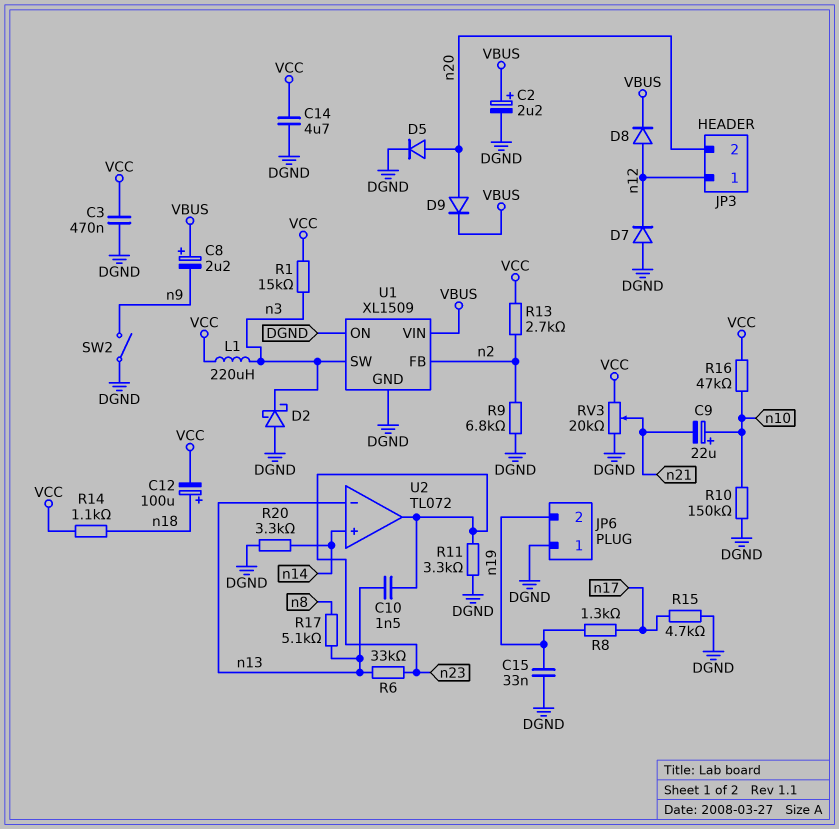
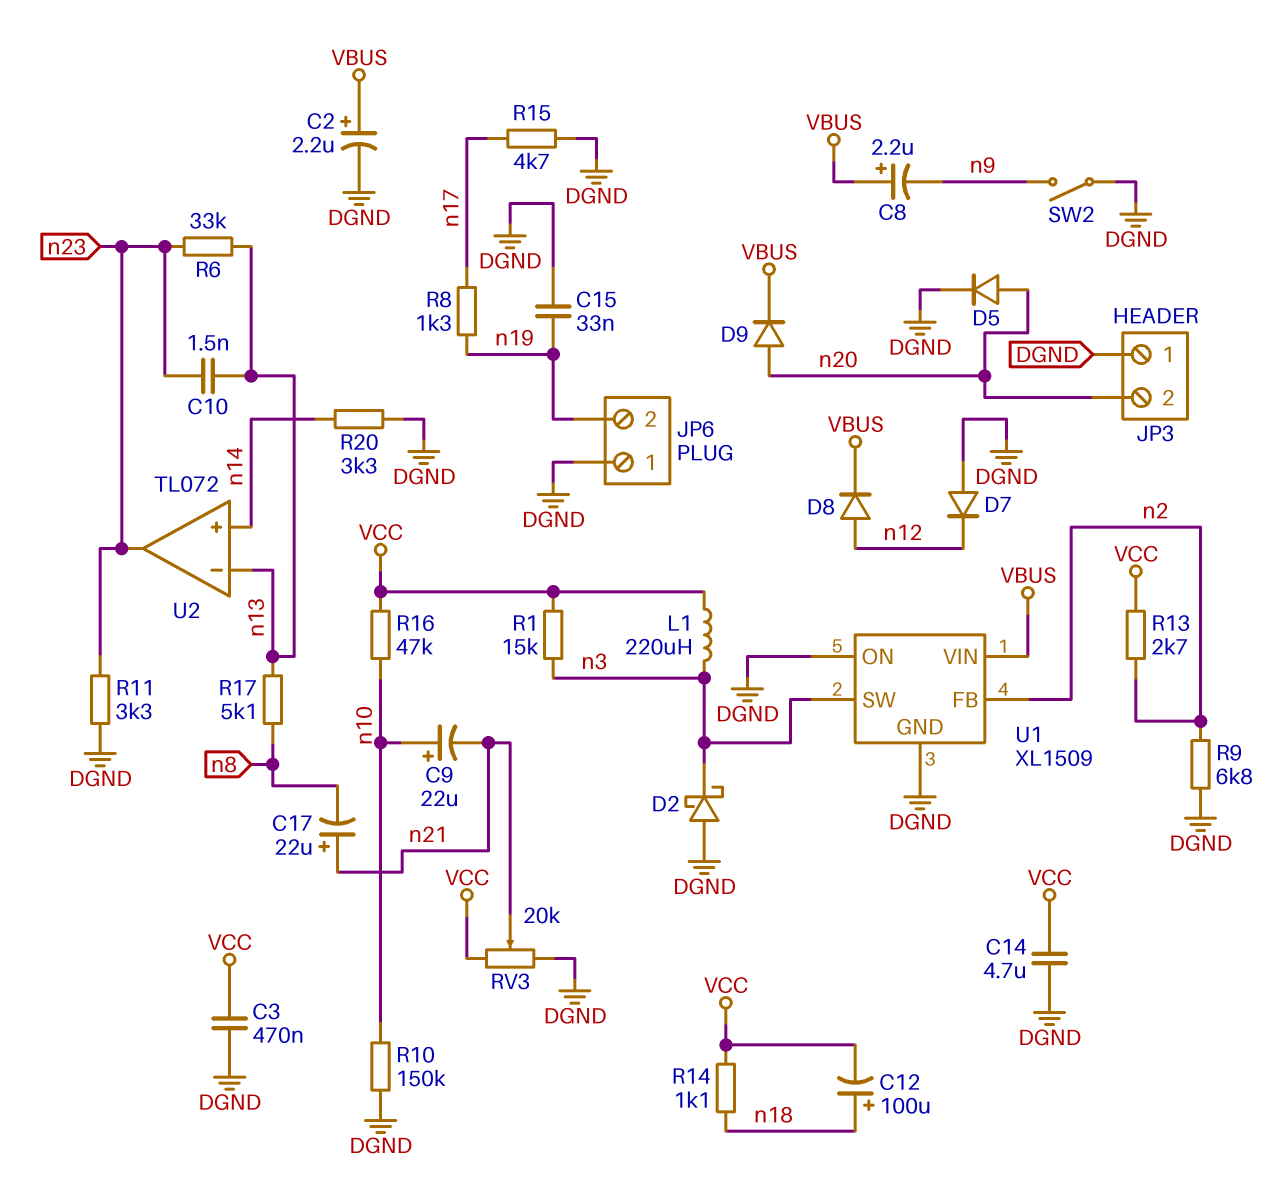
C17: none -> 22uF (plus n21, minus n8)
JP3 pin 1: n12 -> DGND

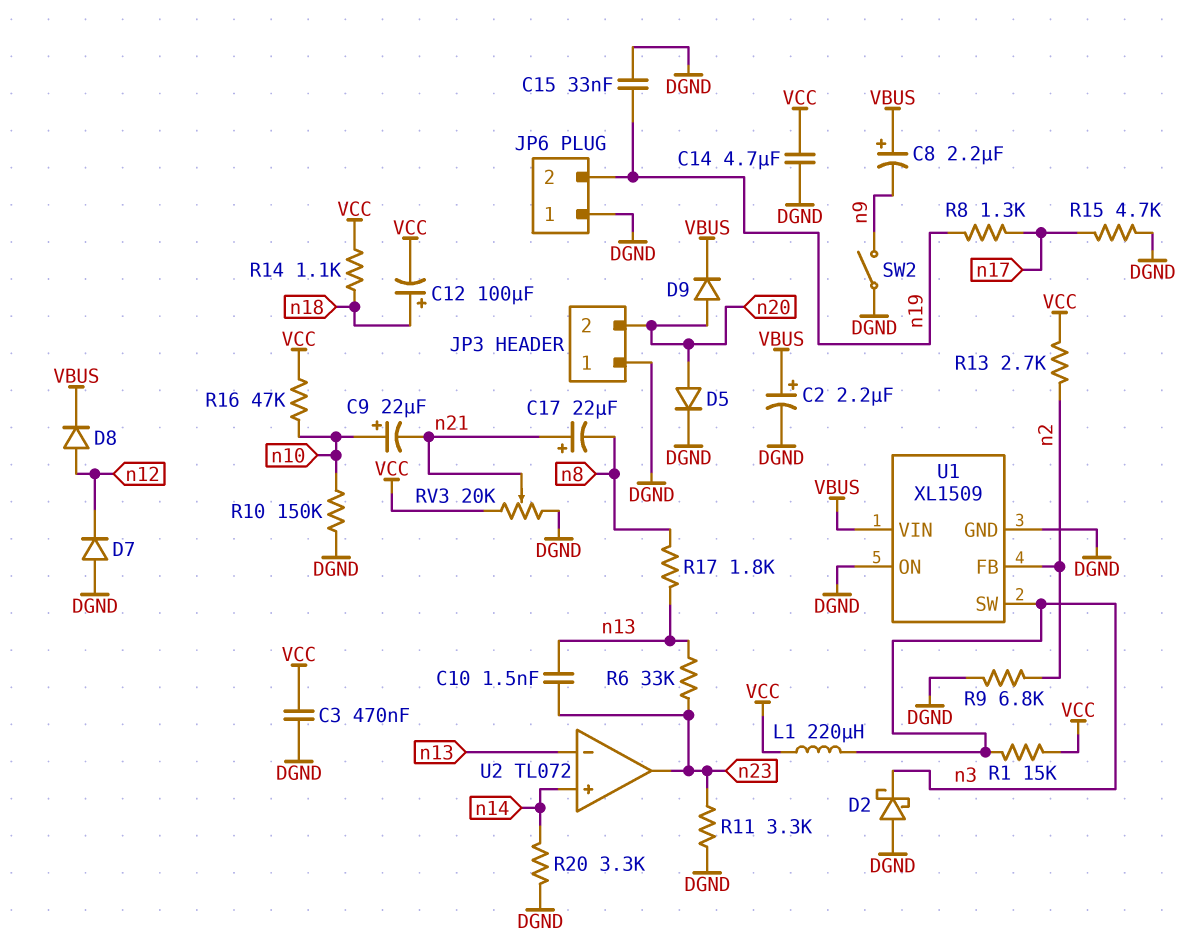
R17: 5.1k (n8, n13) -> 1.8k (n8, n13)

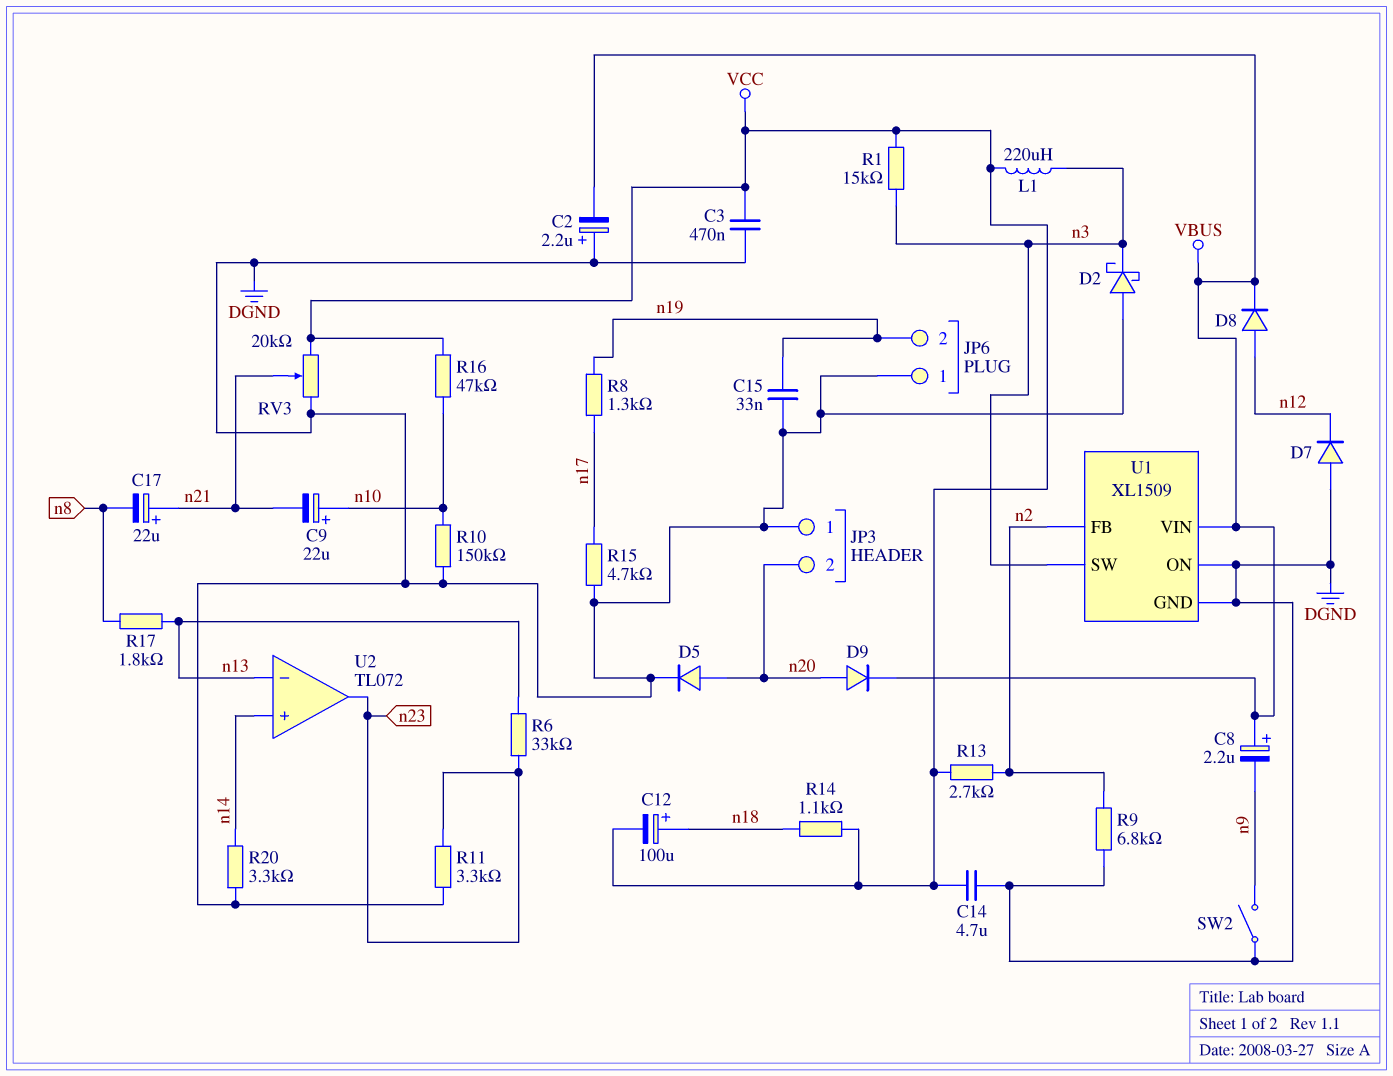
C2: 2.2uF (plus VBUS, minus DGND) -> 2.2uF (plus DGND, minus VBUS)
C10: 1.5nF (n13, n23) -> none

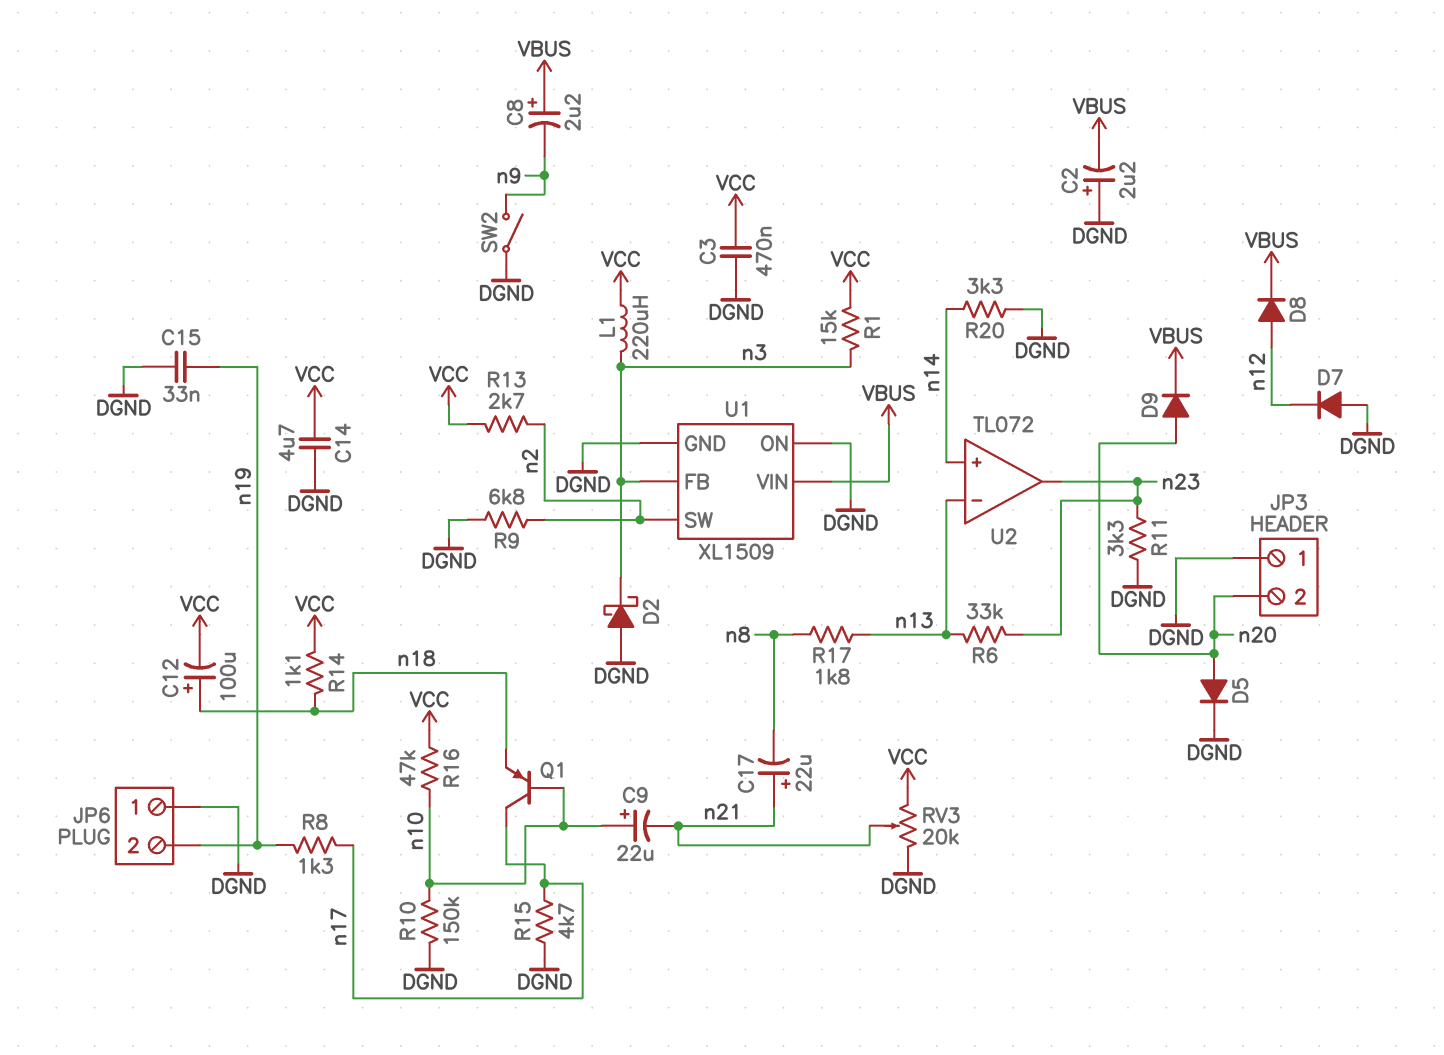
Q1: none -> PNP (B n10, C n17, E n18)
U1 pin FB: n2 -> n3
U1 pin SW: n3 -> n2

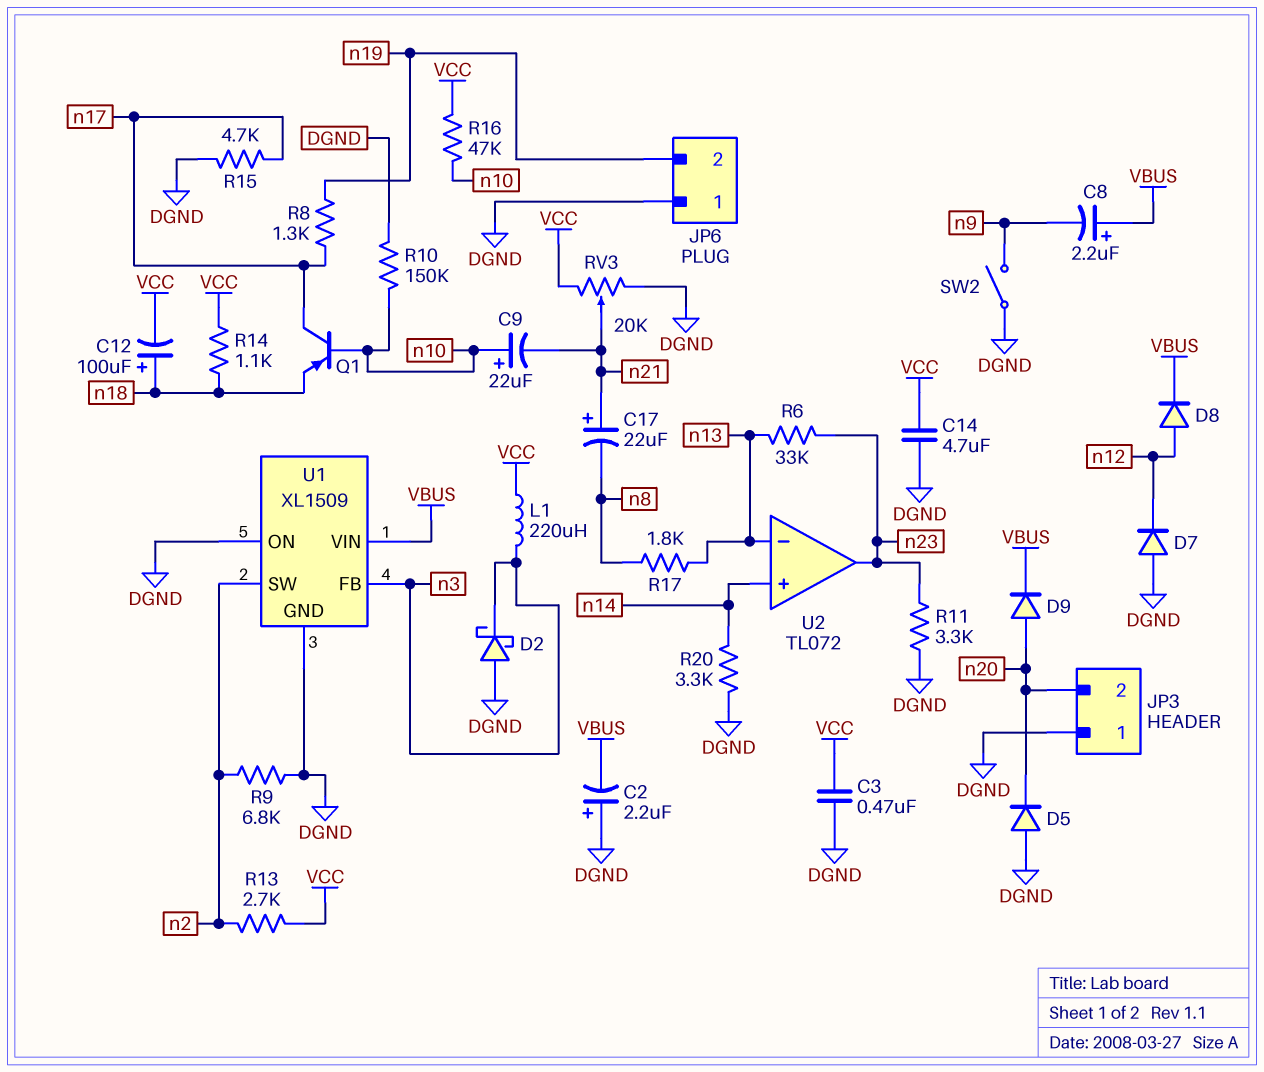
C15: 33nF (DGND, n19) -> none
D5: diode (A n20, K DGND) -> diode (A DGND, K n20)
R1: 15k (VCC, n3) -> none

